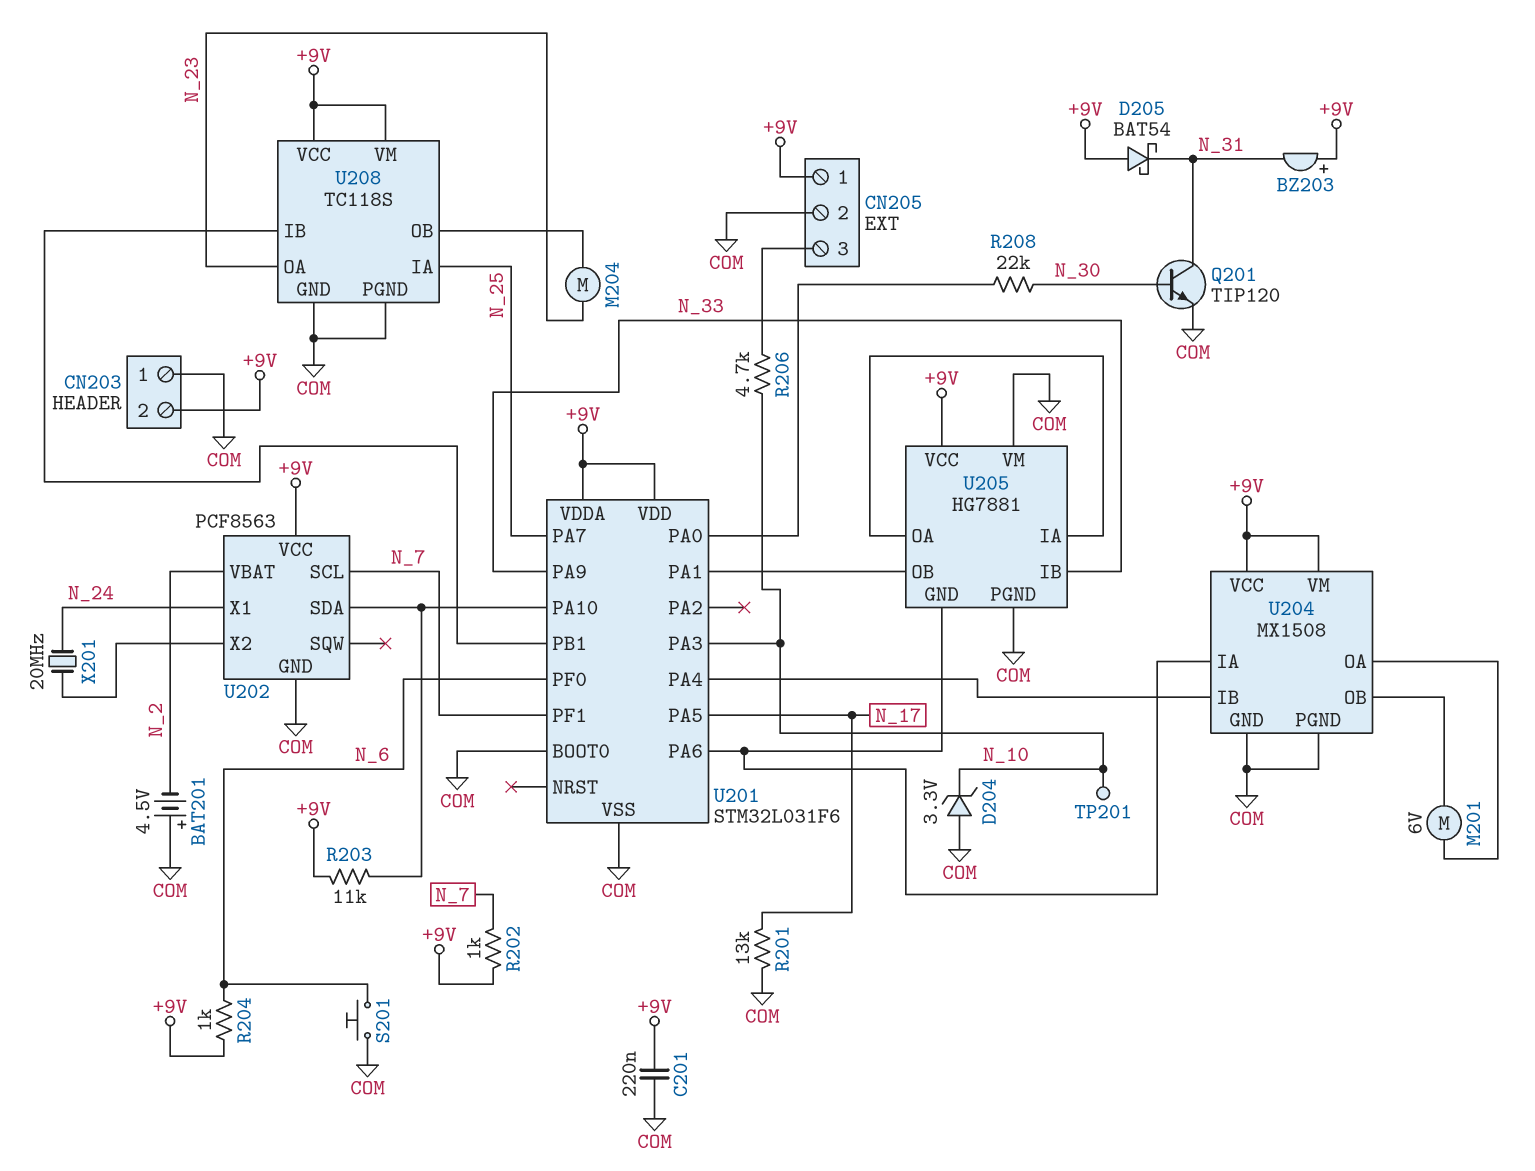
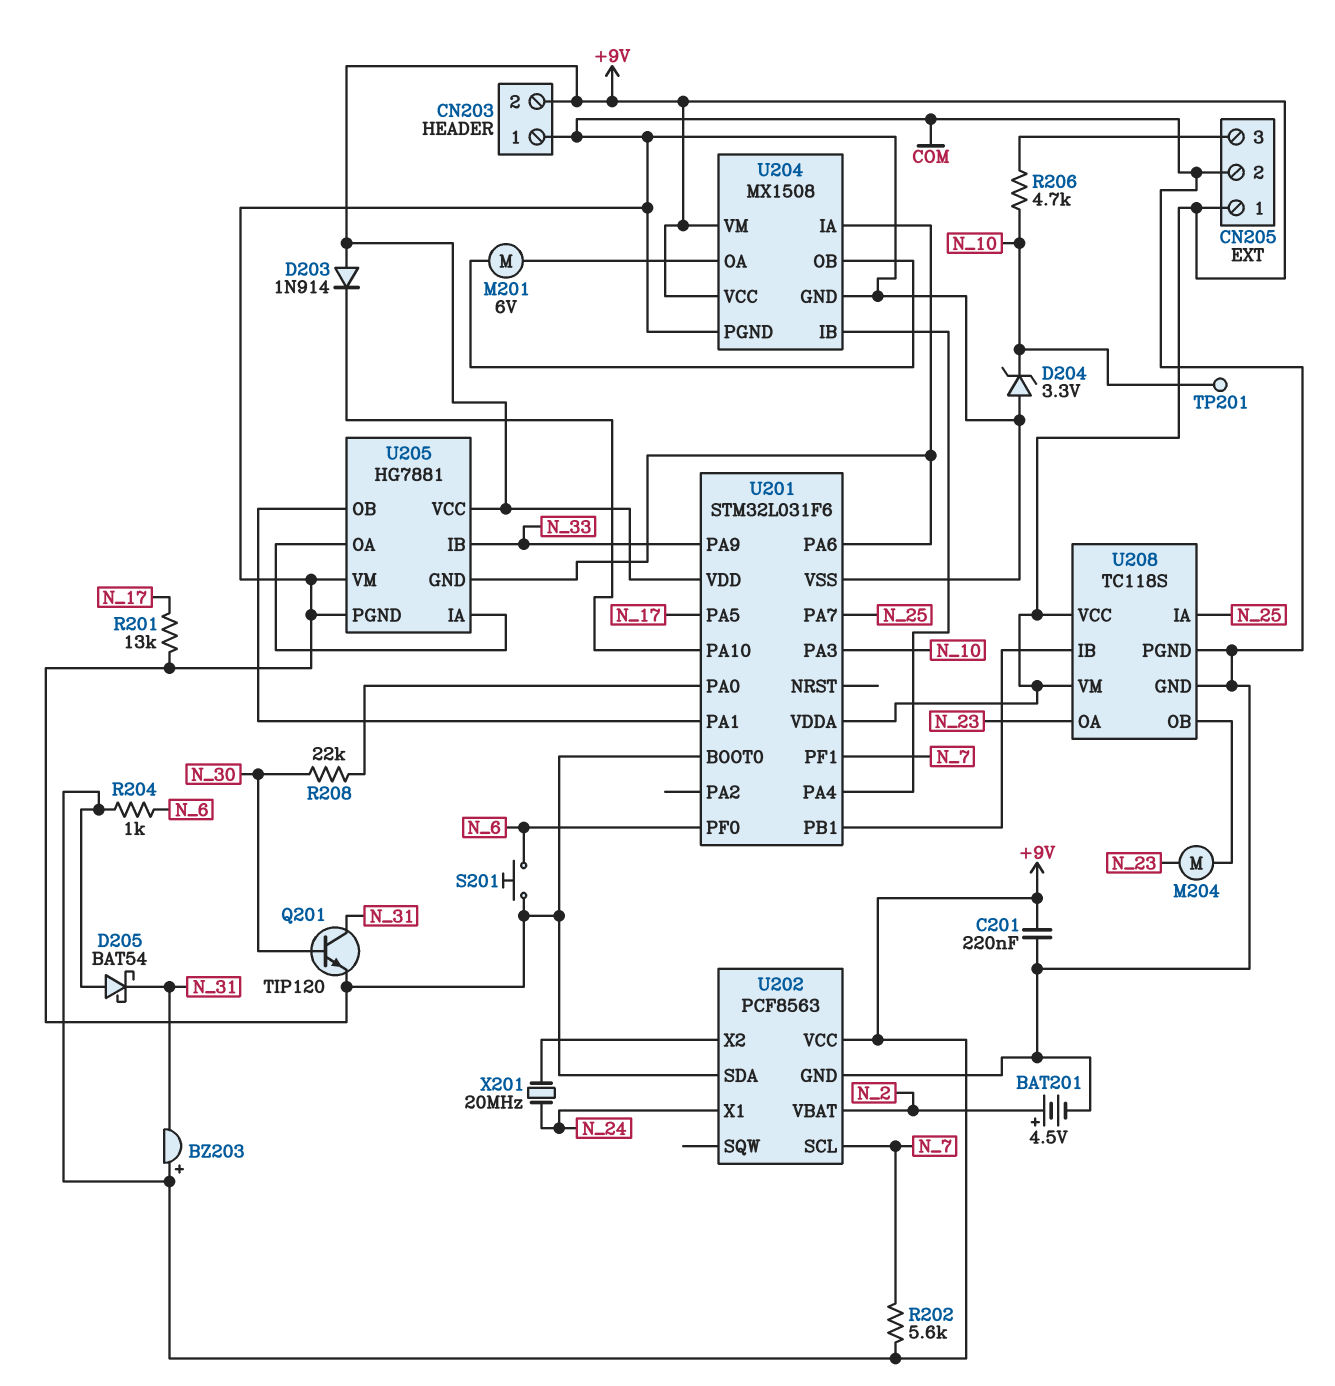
BAT201: 4.5V (plus COM, minus N_2) -> 4.5V (plus N_2, minus COM)
D203: none -> diode 1N914 (A +9V, K U201/PA10)
R202: 1k (+9V, N_7) -> 5.6k (+9V, N_7)
R203: 11k (+9V, U201/PA10) -> none
U202 pin SDA: U201/PA10 -> COM

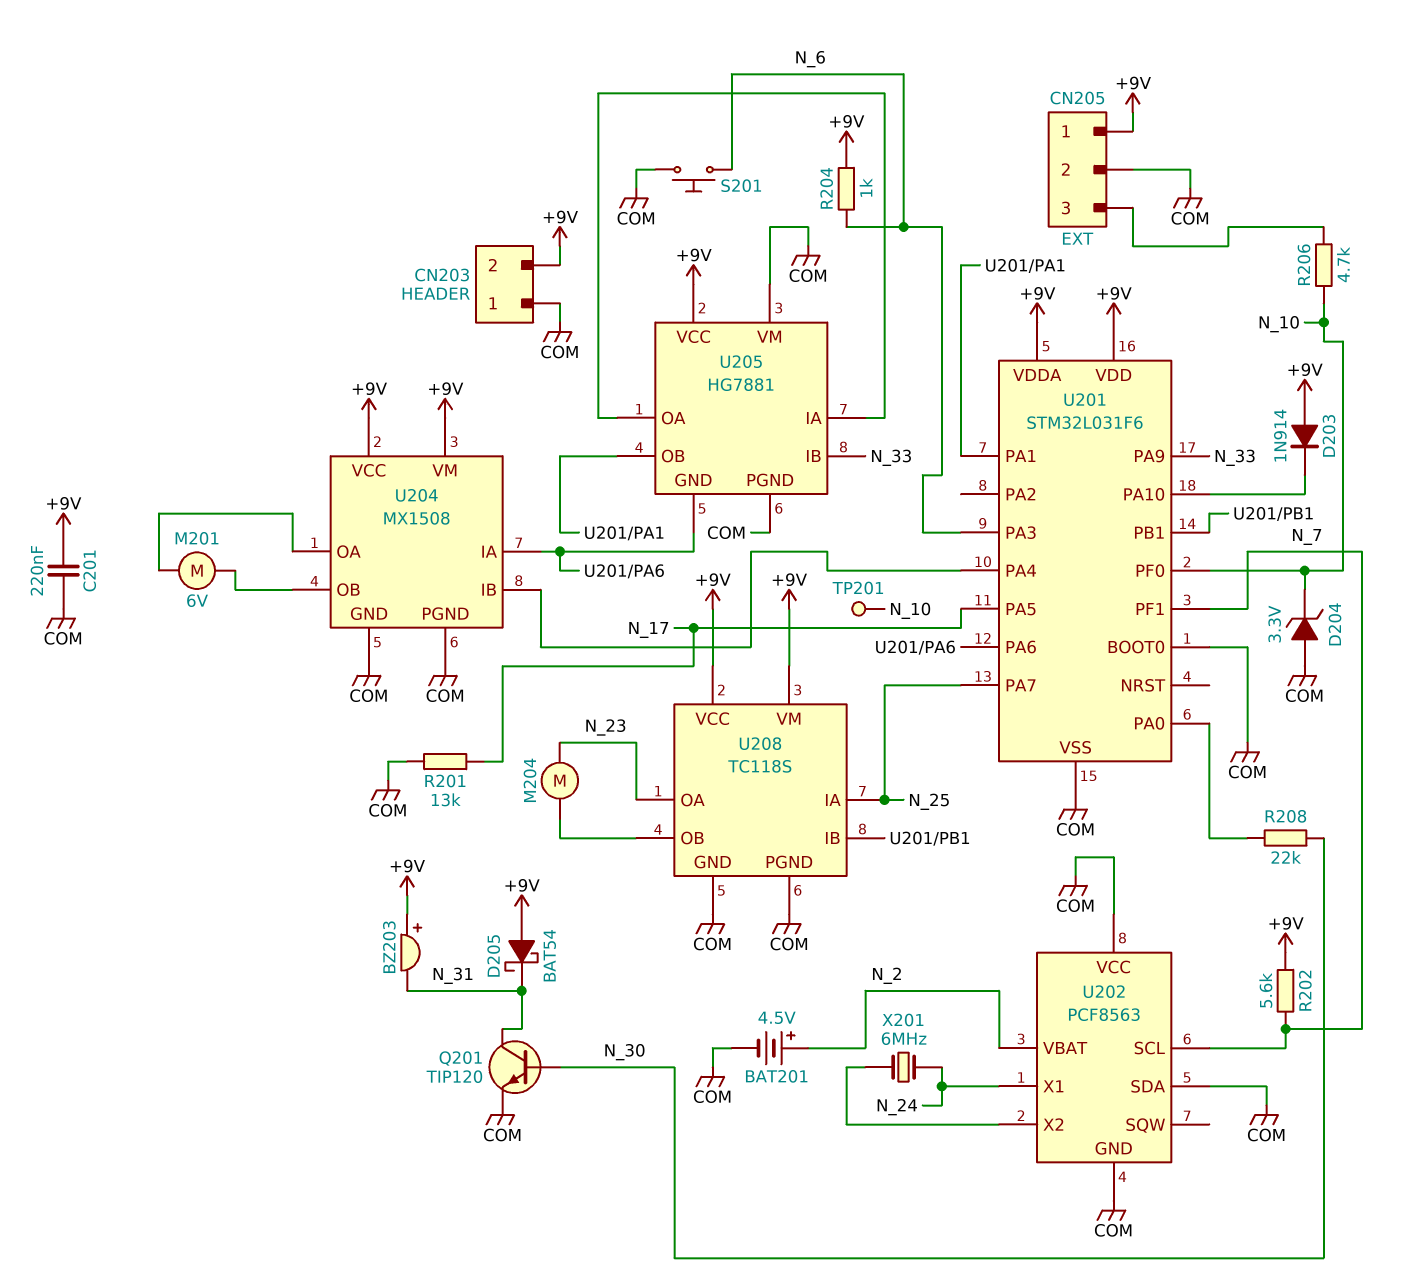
U201 pin PA3: N_10 -> N_6
U201 pin PF0: N_6 -> N_10
U202 pin VCC: +9V -> COM
X201: 20MHz (N_24, U202/X2) -> 6MHz (N_24, U202/X2)

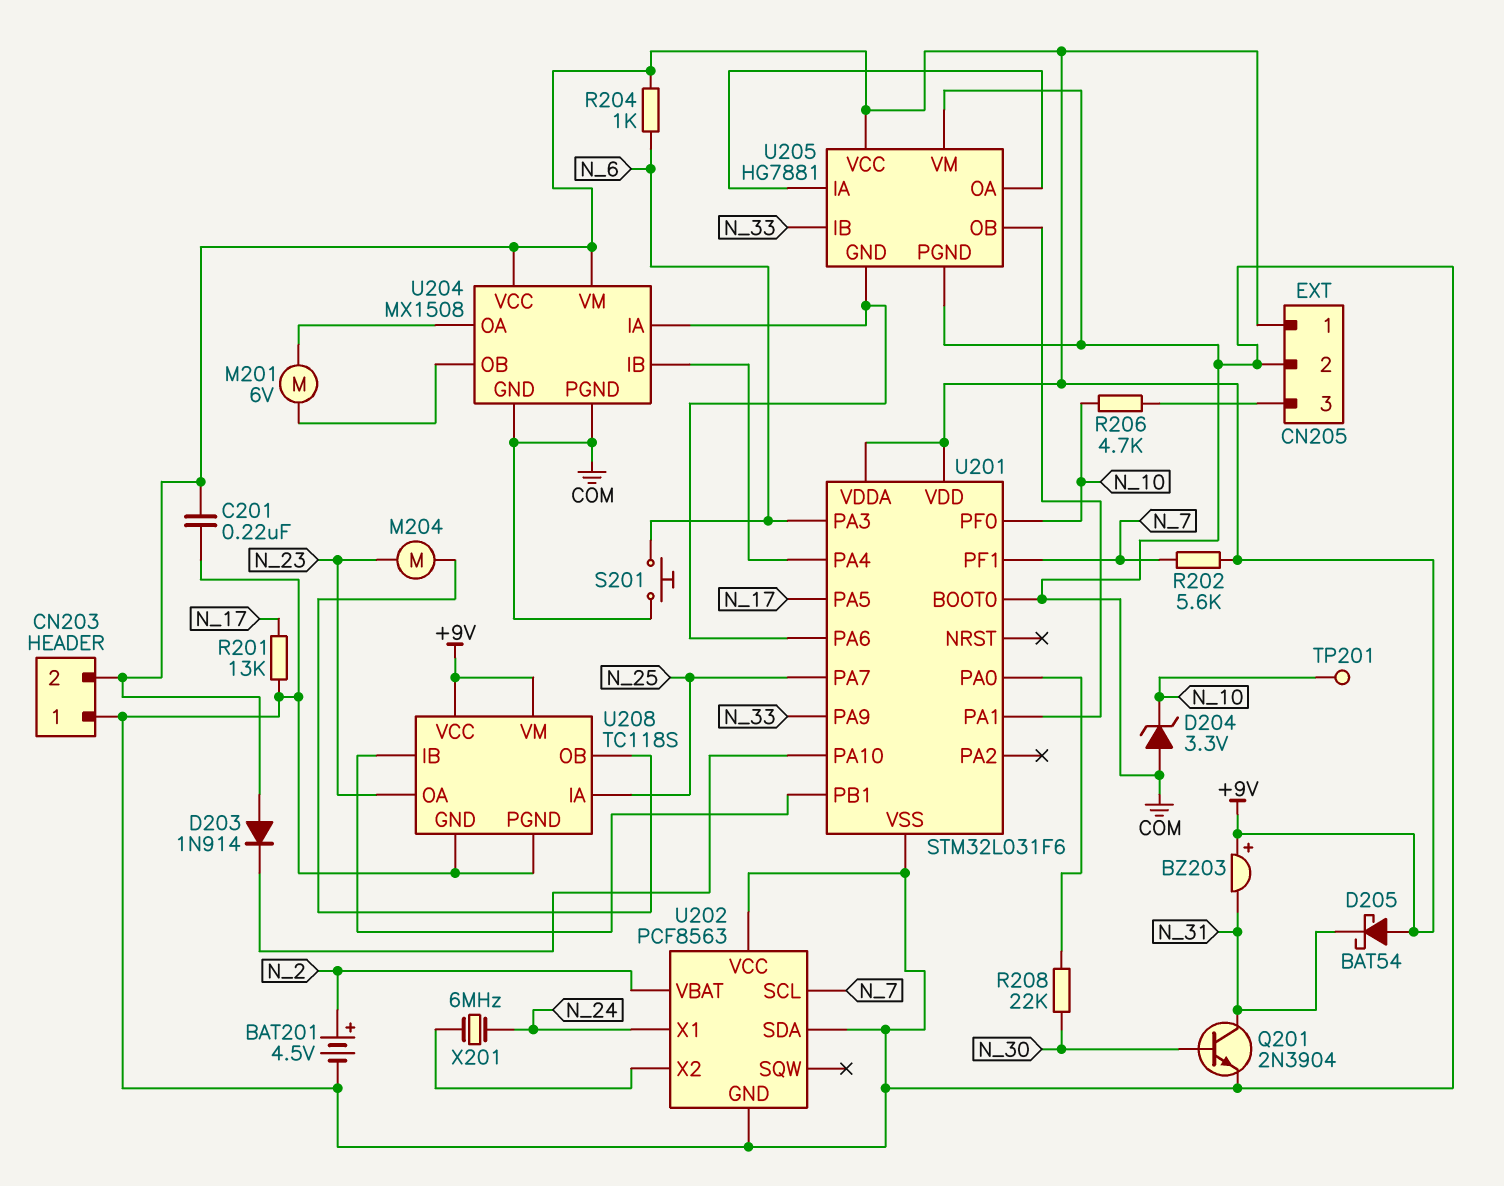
Q201: NPN TIP120 (B N_30, C N_31, E COM) -> NPN 2N3904 (B N_30, C N_31, E COM)

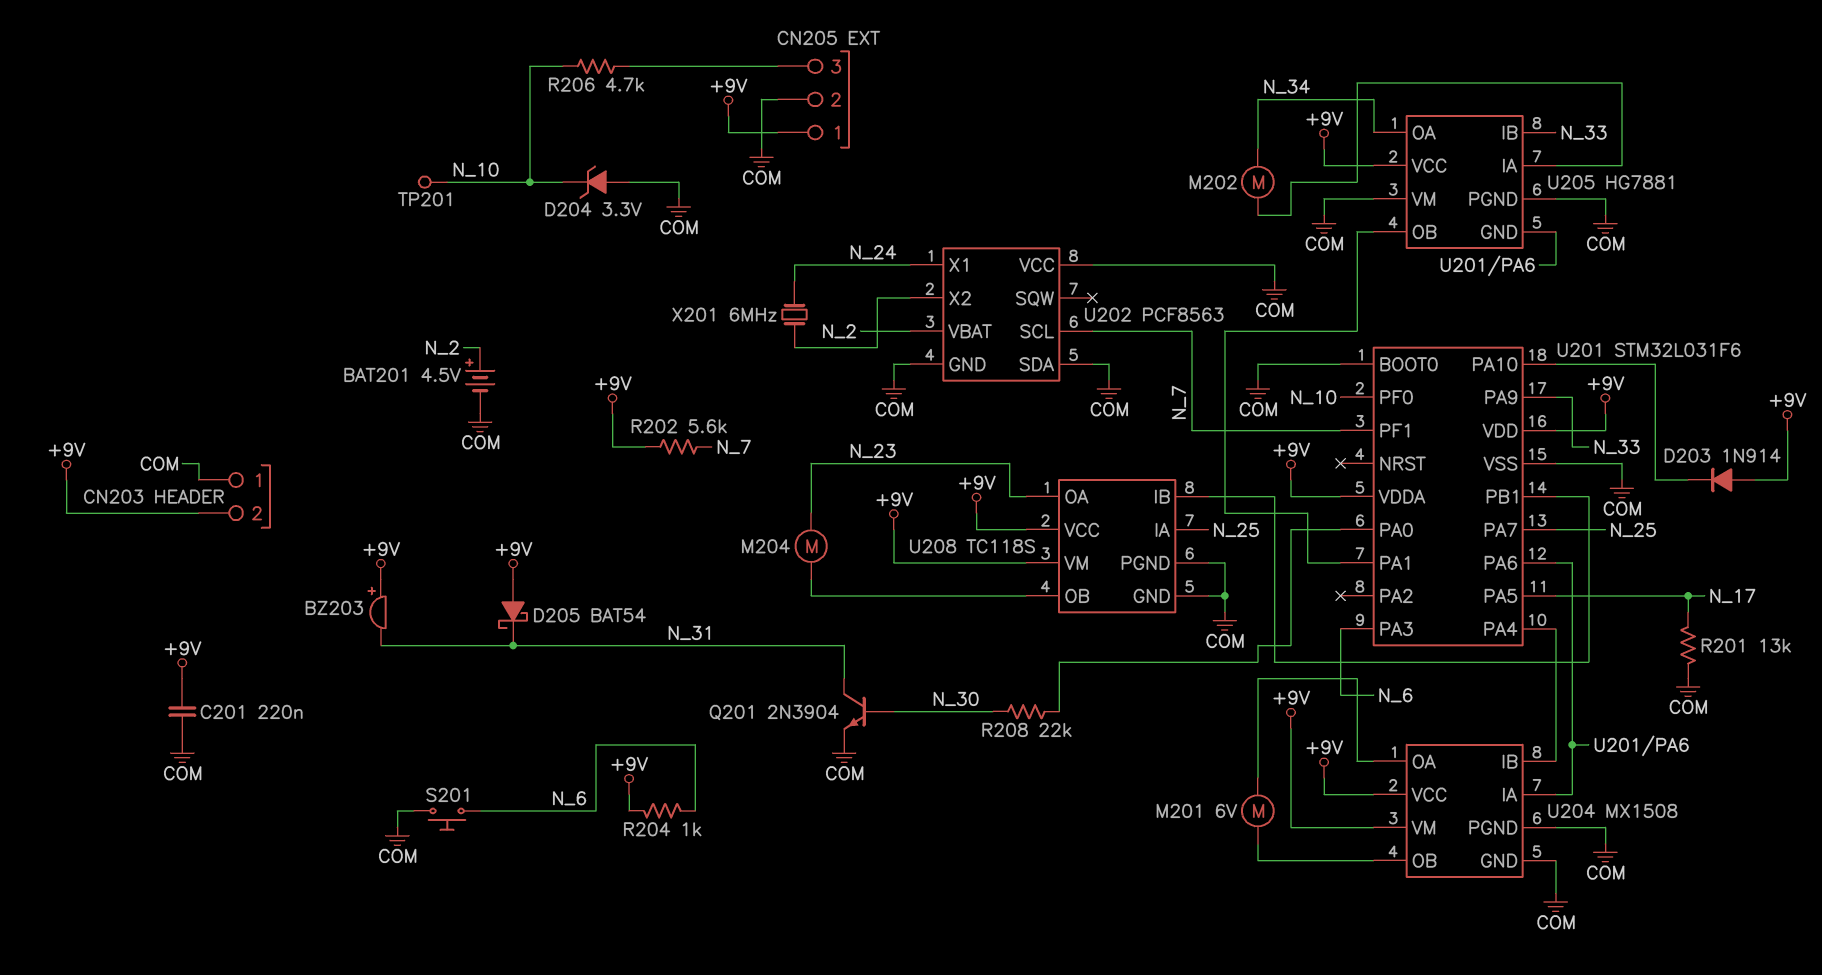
M202: none -> motor (N_34, U205/IA)
U205 pin OA: U205/IA -> N_34

